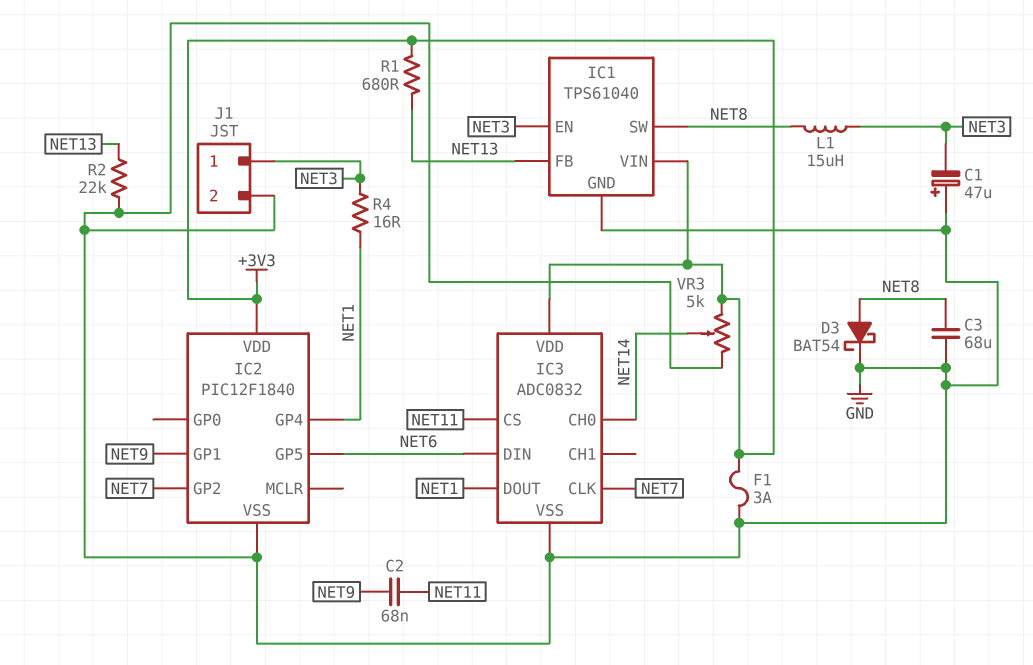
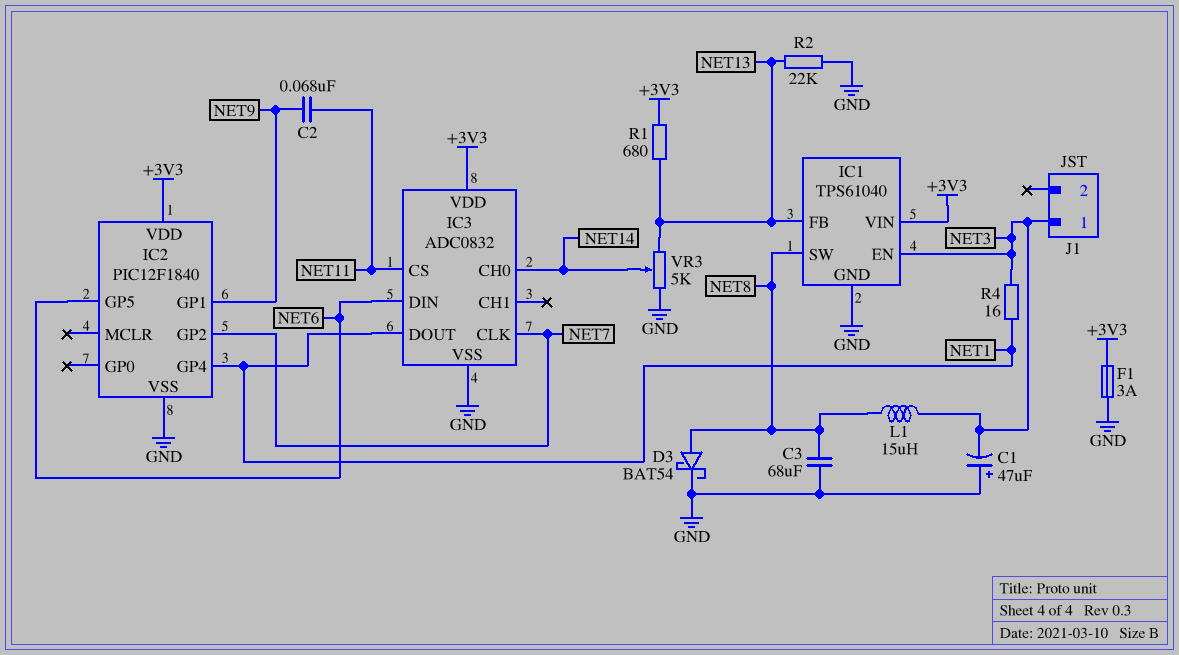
J1 pin 2: GND -> none
VR3: 5k (+3V3, GND, wiper NET14) -> 5k (GND, NET13, wiper NET14)

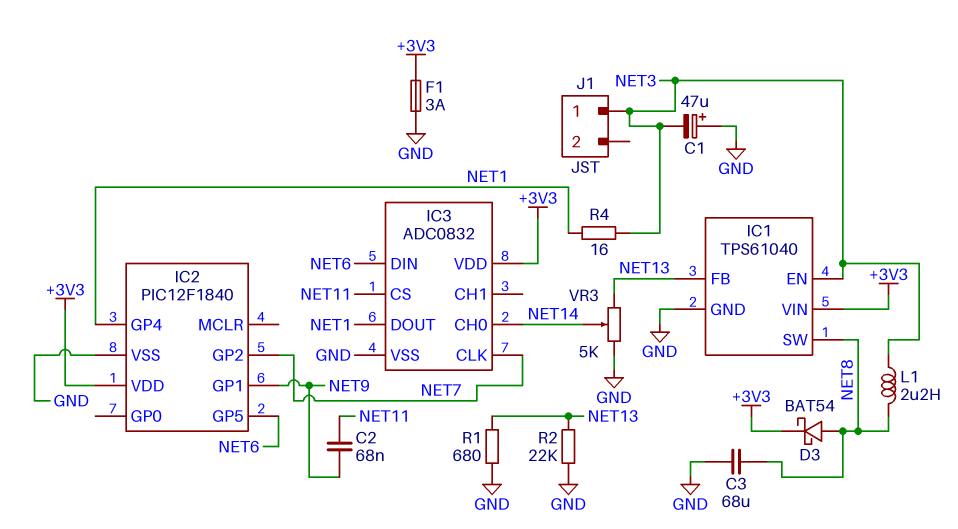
D3: schottky BAT54 (A NET8, K GND) -> schottky BAT54 (A NET8, K +3V3)
L1: 15uH (NET3, NET8) -> 2.2uH (NET3, NET8)
R1: 680 (+3V3, NET13) -> 680 (GND, NET13)

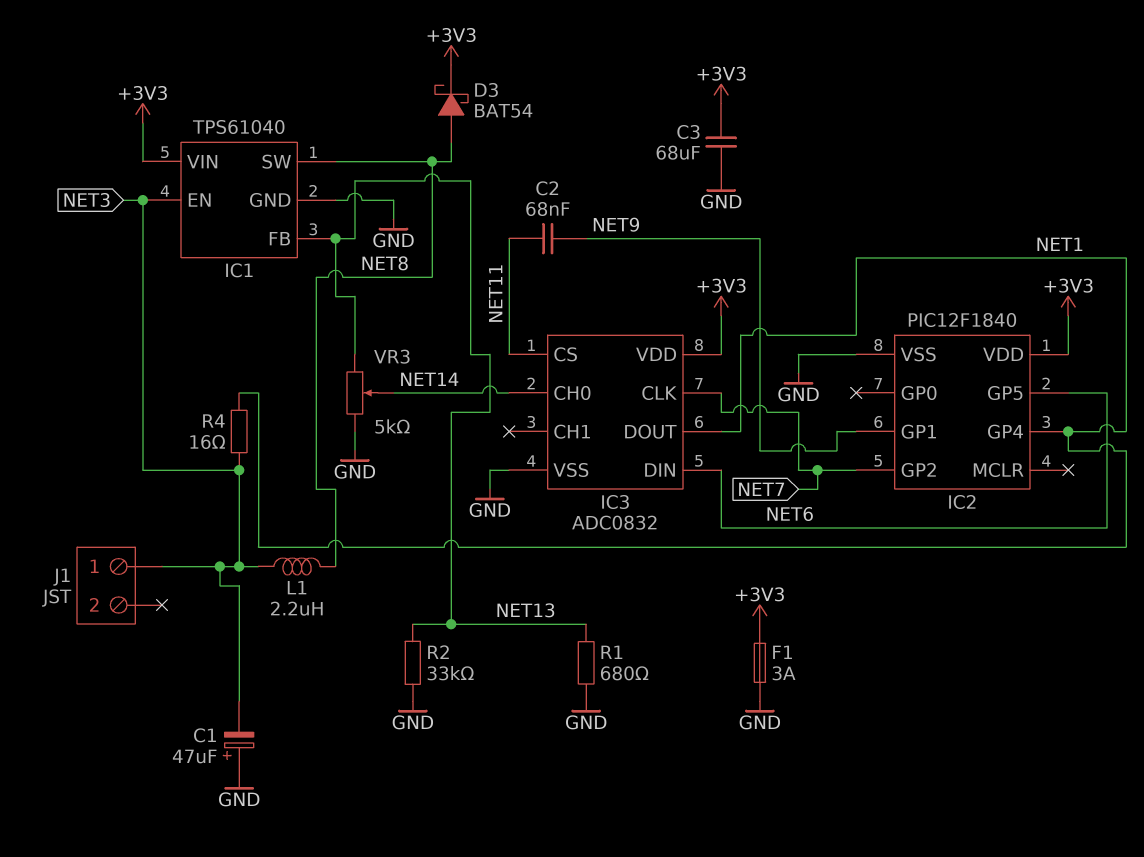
C3: 68uF (GND, NET8) -> 68uF (+3V3, GND)
R2: 22k (GND, NET13) -> 33k (GND, NET13)

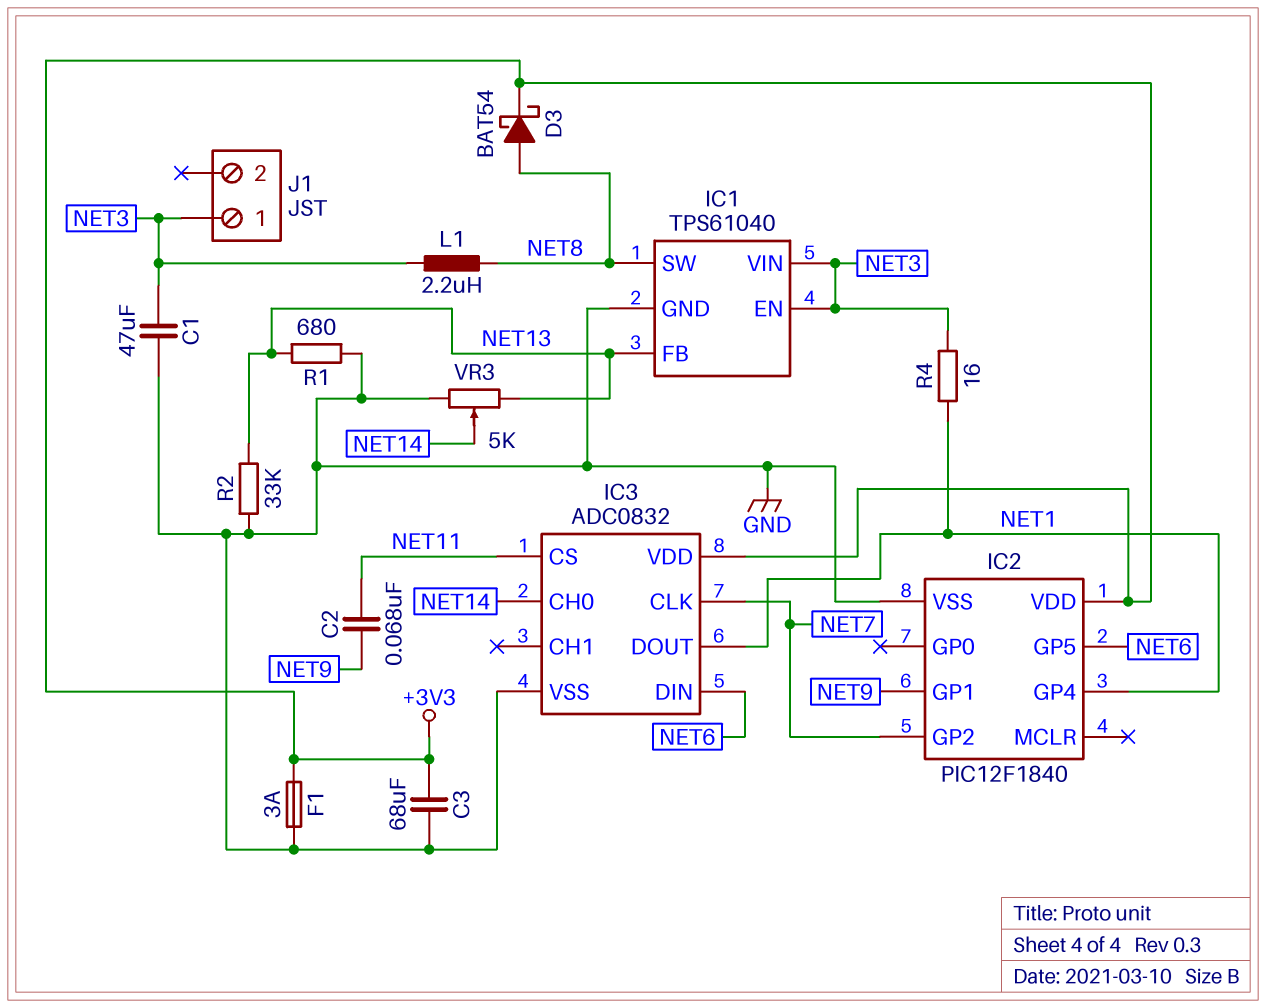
C1: 47uF (plus GND, minus NET3) -> 47uF (GND, NET3)
IC1 pin VIN: +3V3 -> NET3

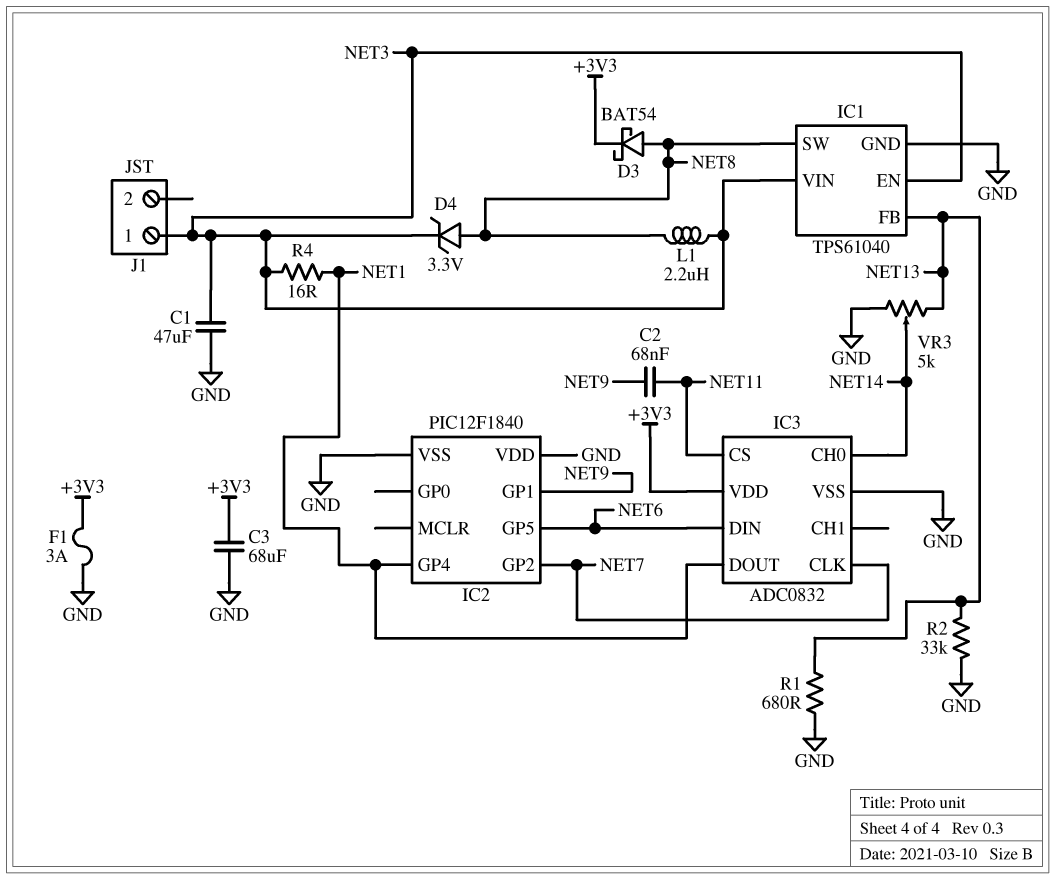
D4: none -> zener 3.3V (A NET8, K NET3)
IC2 pin VDD: +3V3 -> GND

